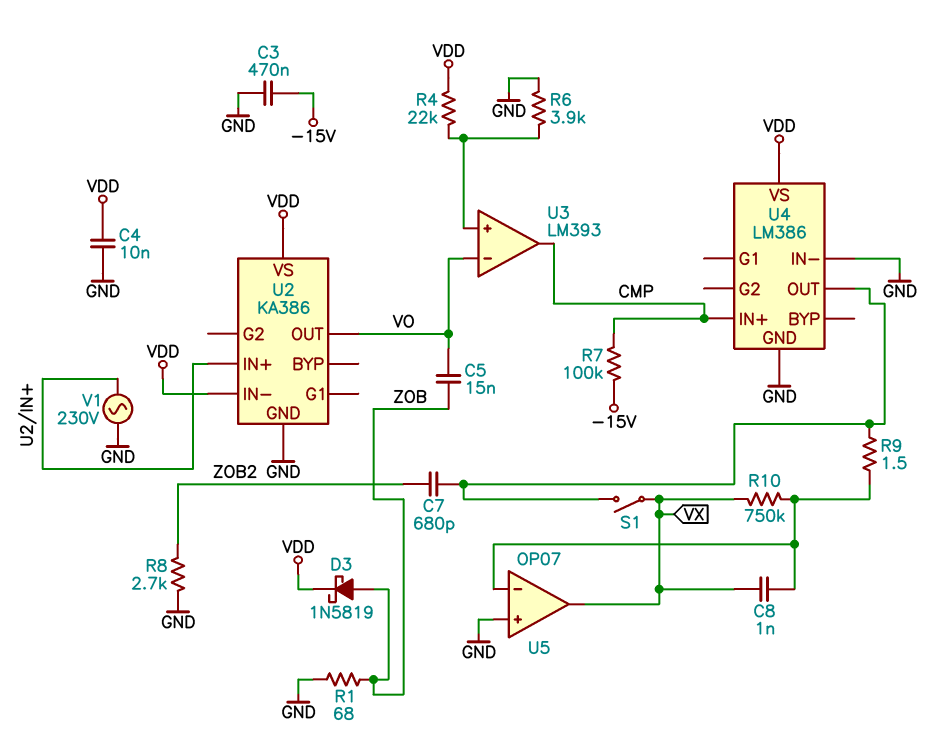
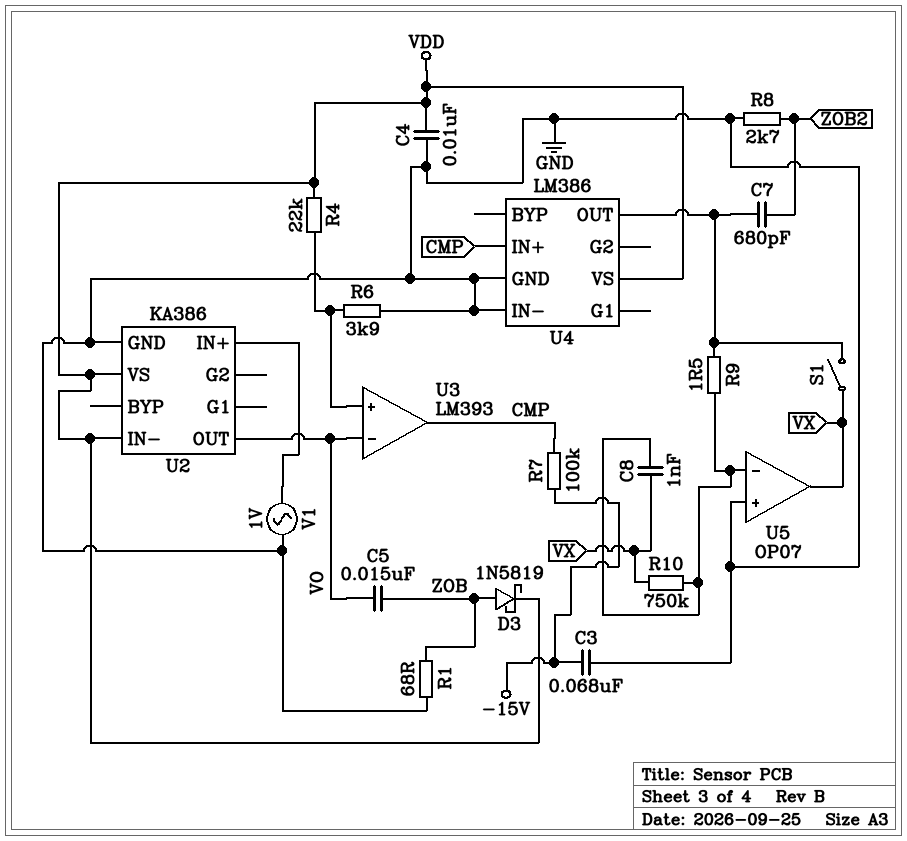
C3: 470nF (-15V, GND) -> 68nF (-15V, GND)
V1: AC 230V (GND, U2/IN+) -> AC 1V (GND, U2/IN+)

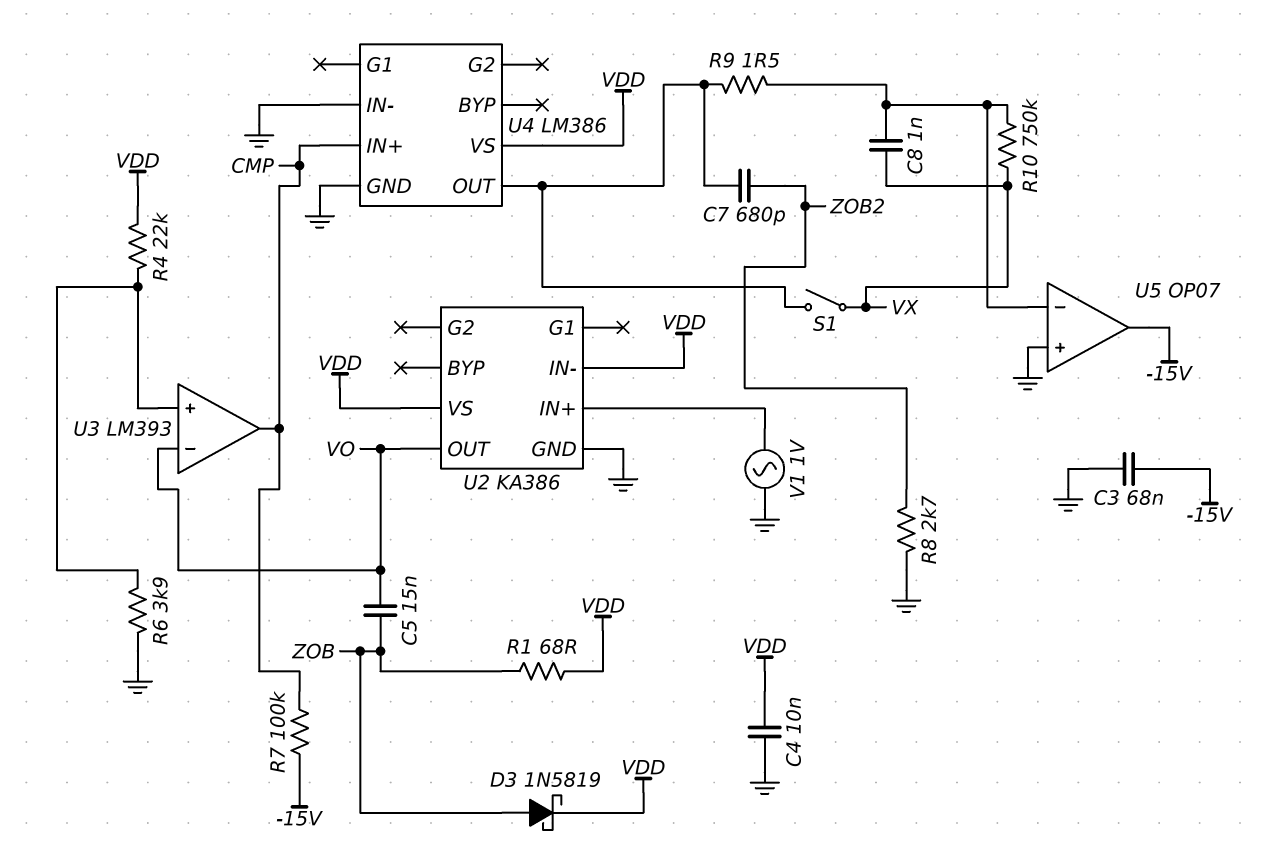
R1: 68 (GND, ZOB) -> 68 (VDD, ZOB)
U5 pin out: VX -> -15V

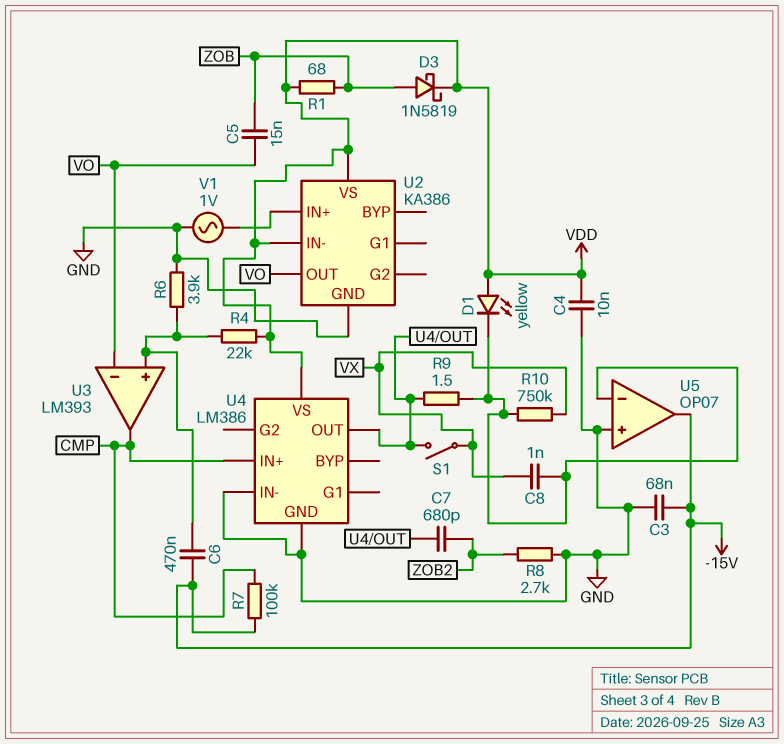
C6: none -> 470nF (-15V, U3/in+)
D1: none -> LED yellow (A VDD, K U5/in-)

